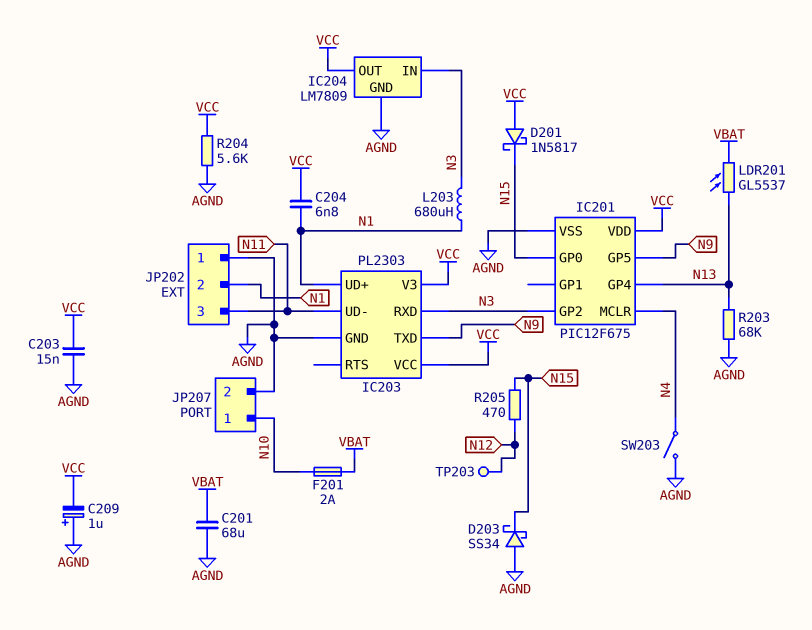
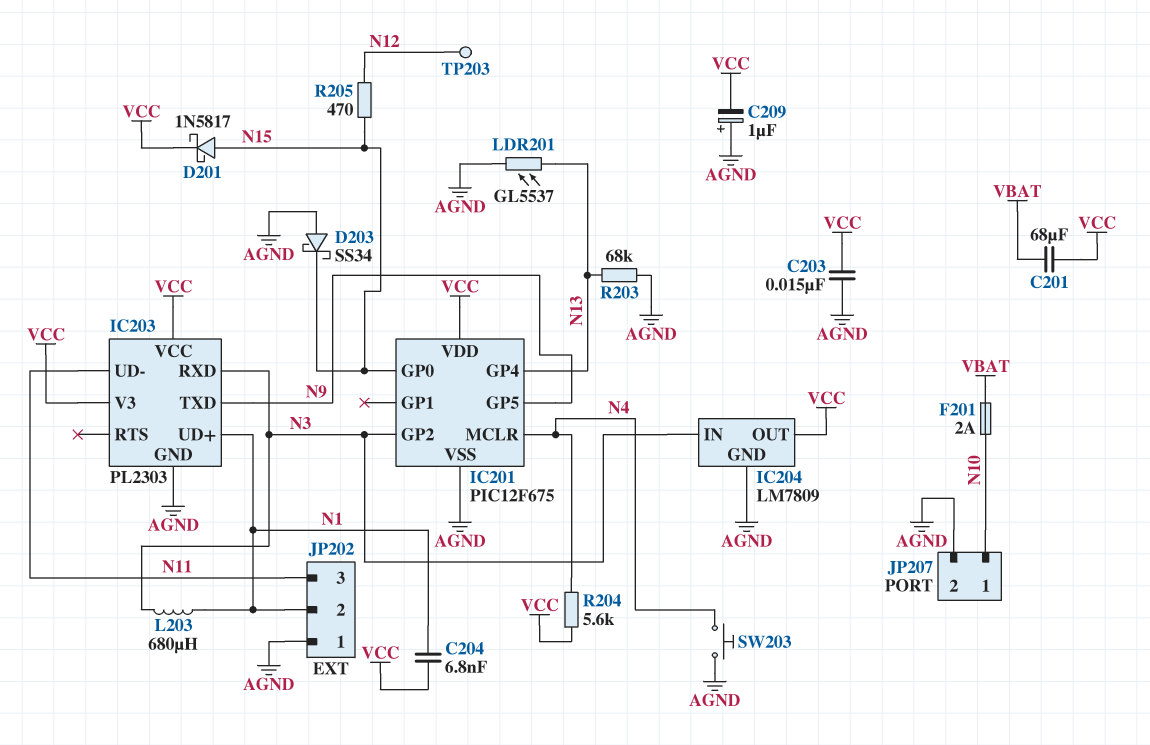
C201: 68uF (AGND, VBAT) -> 68uF (VBAT, VCC)
D201: schottky 1N5817 (A VCC, K N15) -> schottky 1N5817 (A N15, K VCC)
LDR201: GL5537 (N13, VBAT) -> GL5537 (AGND, N13)
R204: 5.6k (AGND, VCC) -> 5.6k (N4, VCC)
SW203: switch (AGND, N4) -> button (AGND, N4)

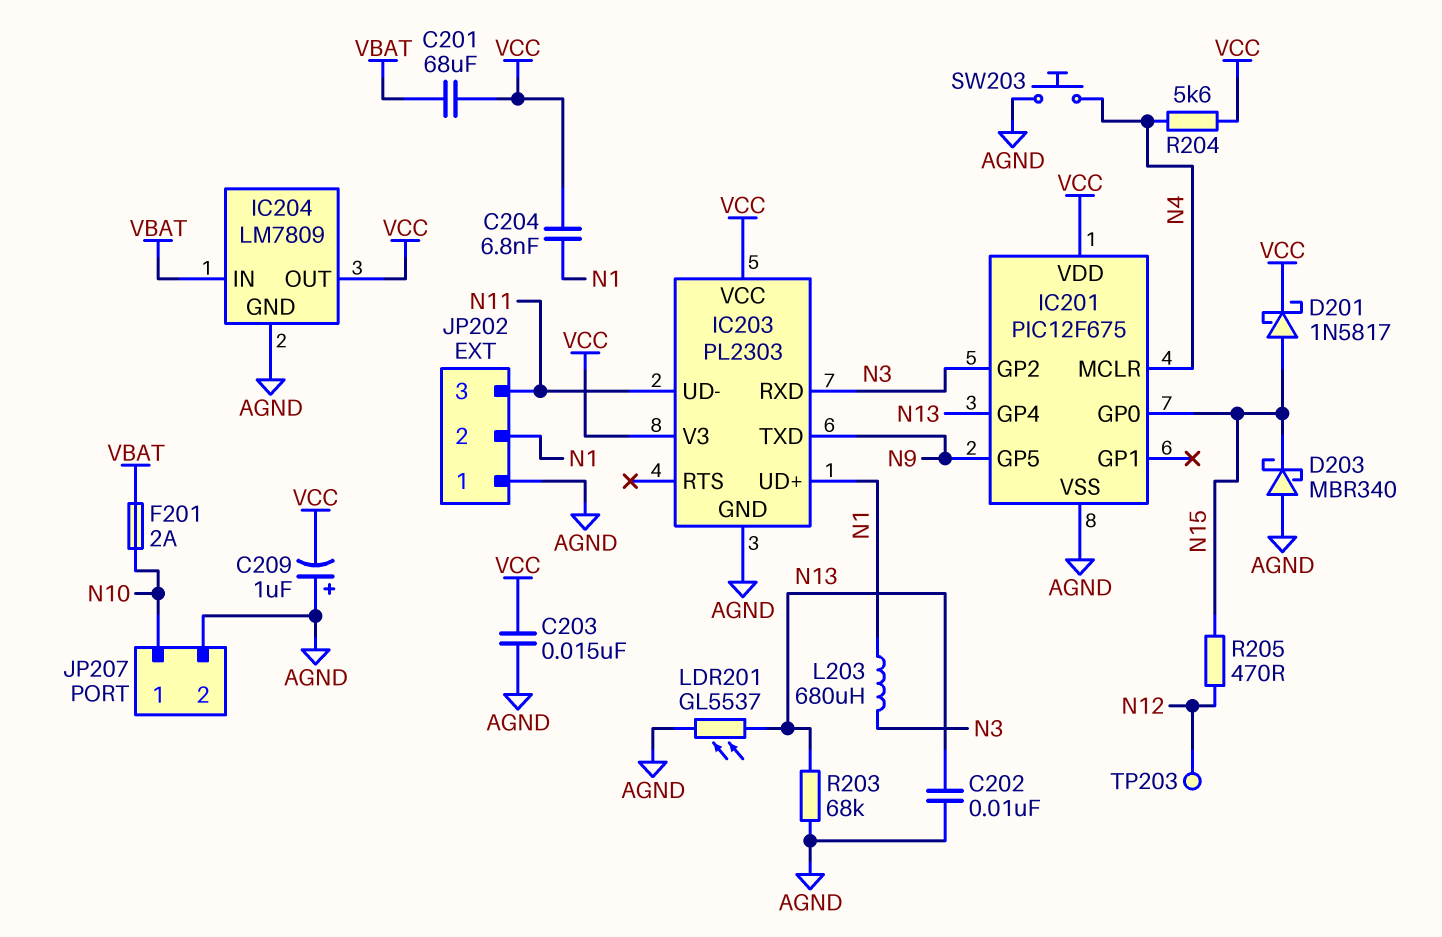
C202: none -> 10nF (AGND, N13)
D203: schottky SS34 (A AGND, K N15) -> schottky MBR340 (A AGND, K N15)
IC204 pin IN: N3 -> VBAT

